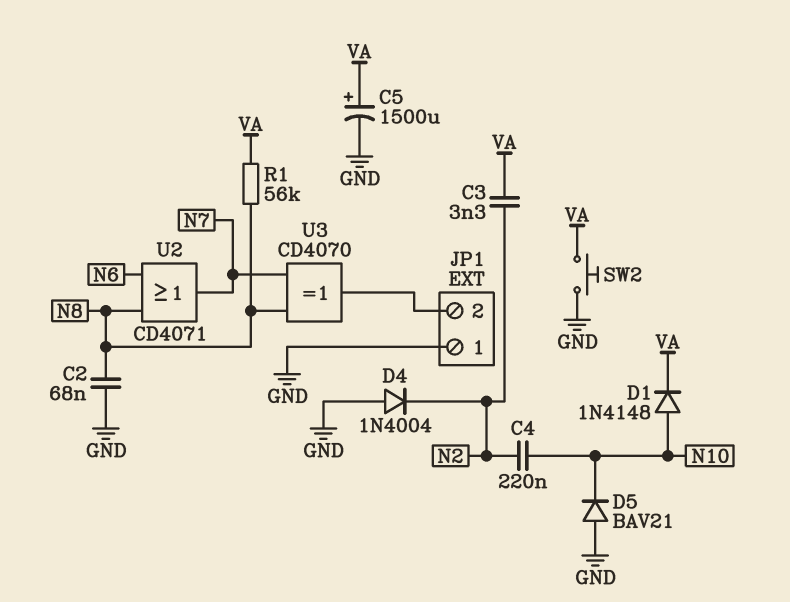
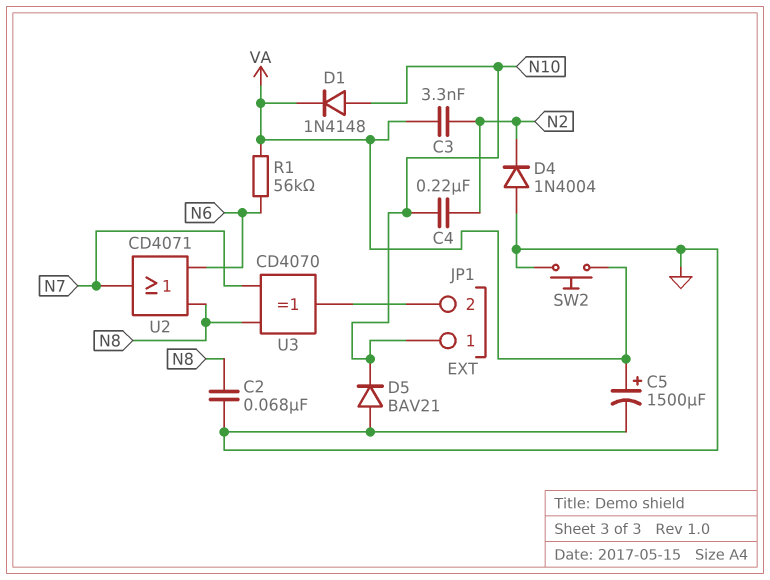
JP1 pin 1: GND -> N10
R1: 56k (N8, VA) -> 56k (N6, VA)

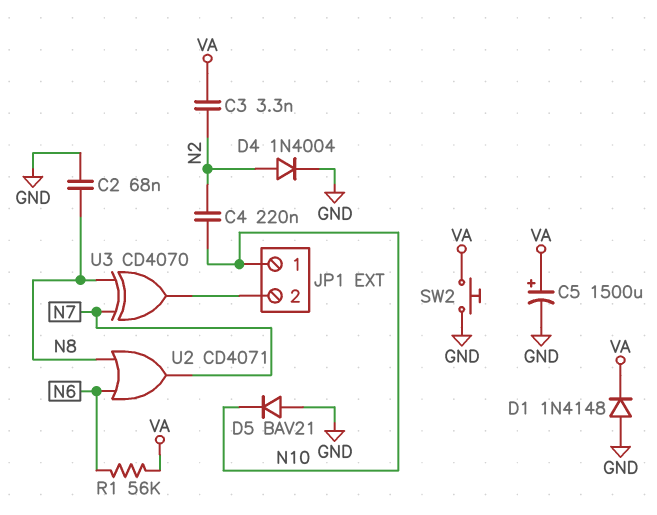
D1: diode 1N4148 (A N10, K VA) -> diode 1N4148 (A GND, K VA)
D4: diode 1N4004 (A GND, K N2) -> diode 1N4004 (A N2, K GND)

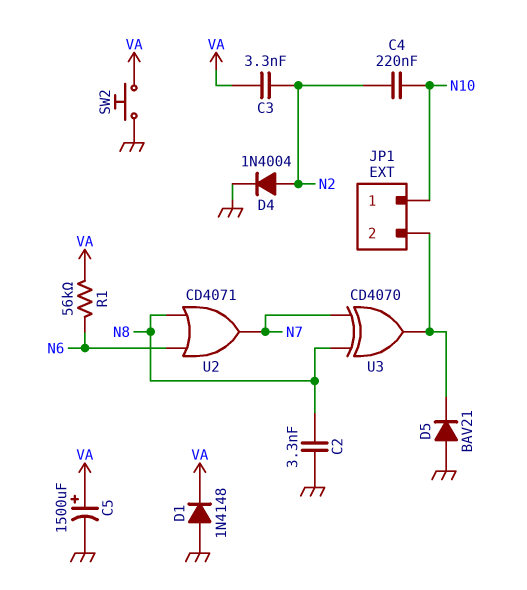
C2: 68nF (GND, N8) -> 3.3nF (GND, N8)
D5: diode BAV21 (A GND, K N10) -> diode BAV21 (A GND, K JP1/2)

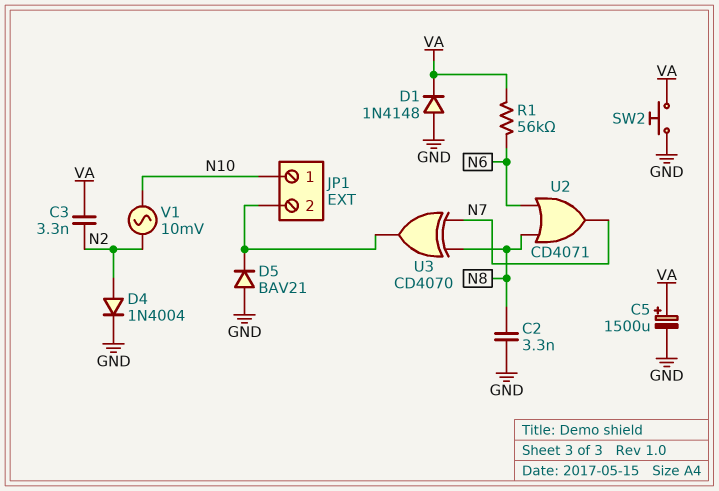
C4: 220nF (N2, N10) -> none
V1: none -> AC 10mV (N2, N10)

